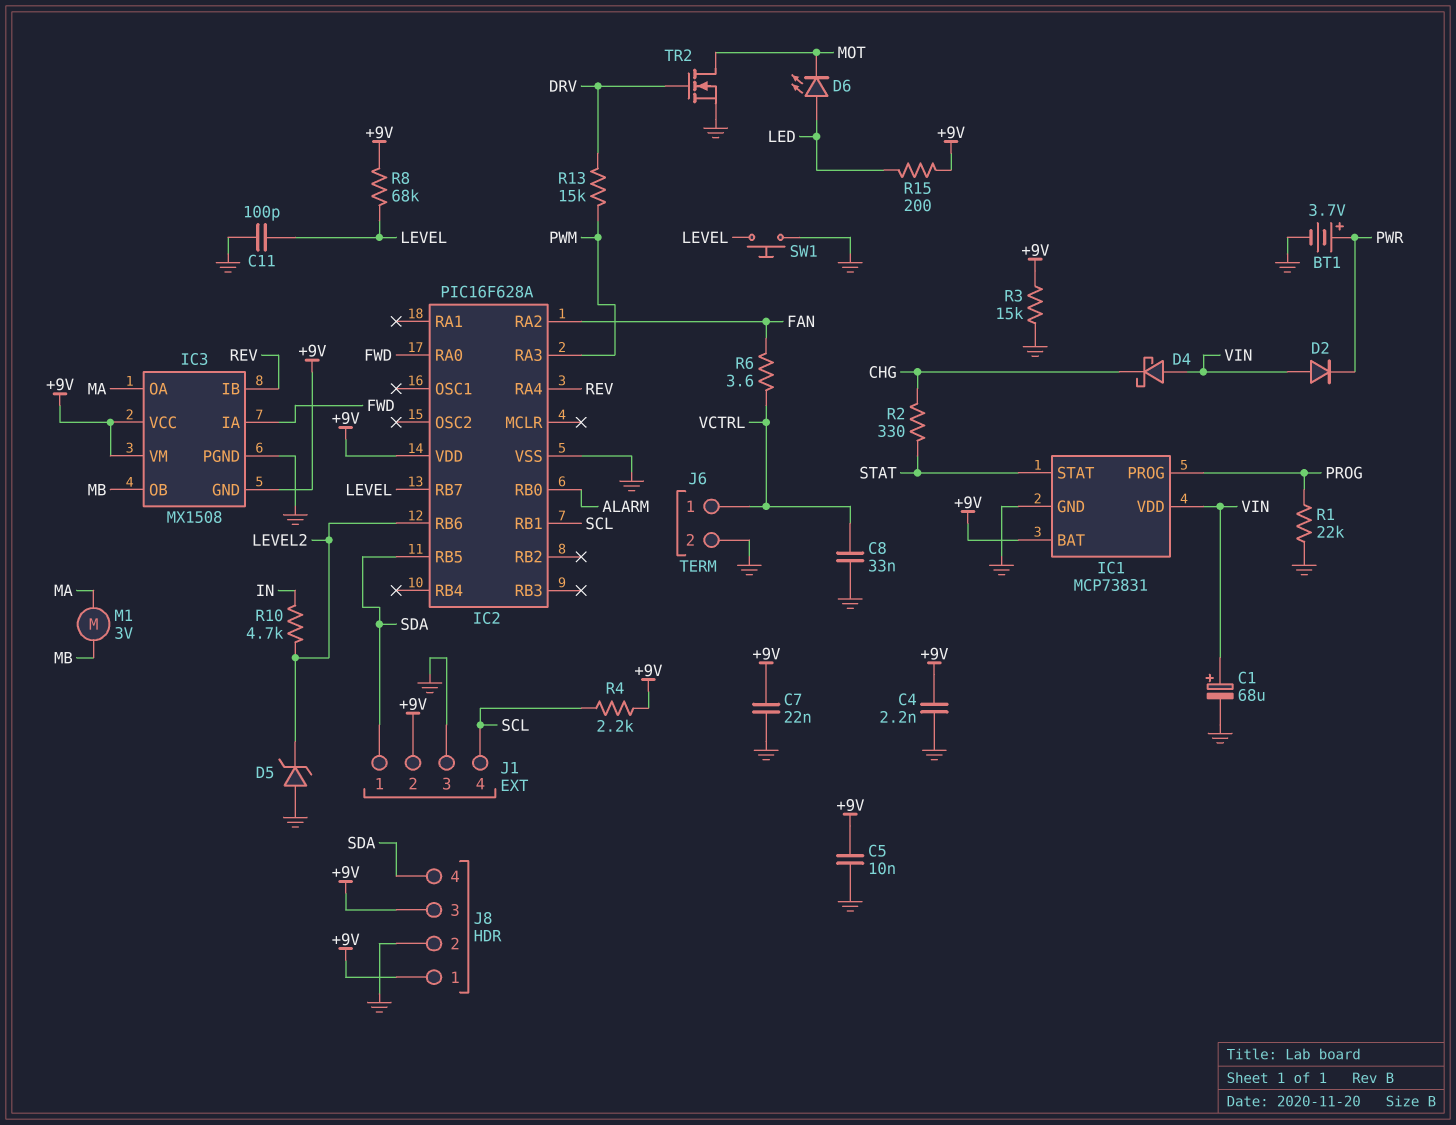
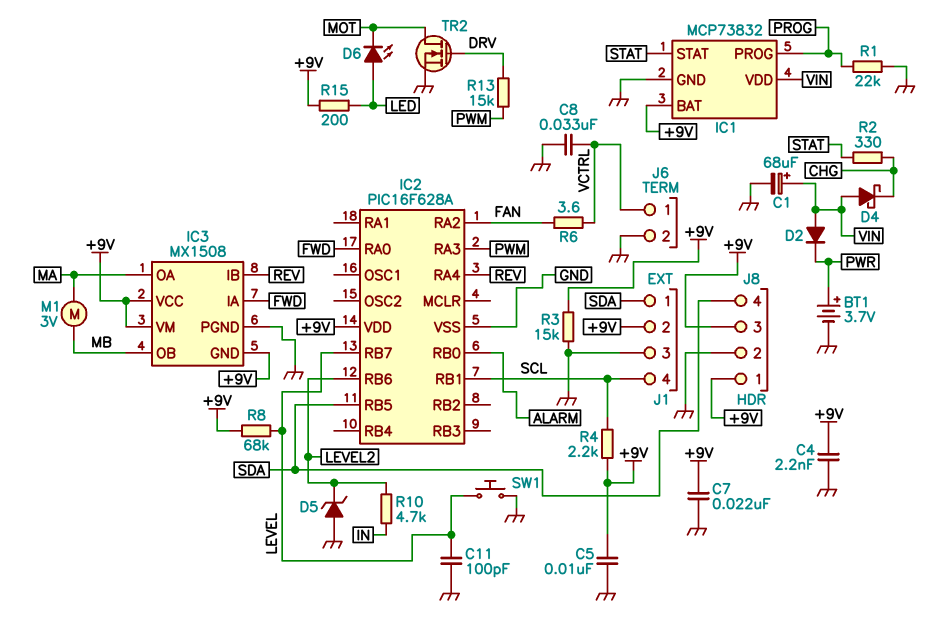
IC1: MCP73831 -> MCP73832

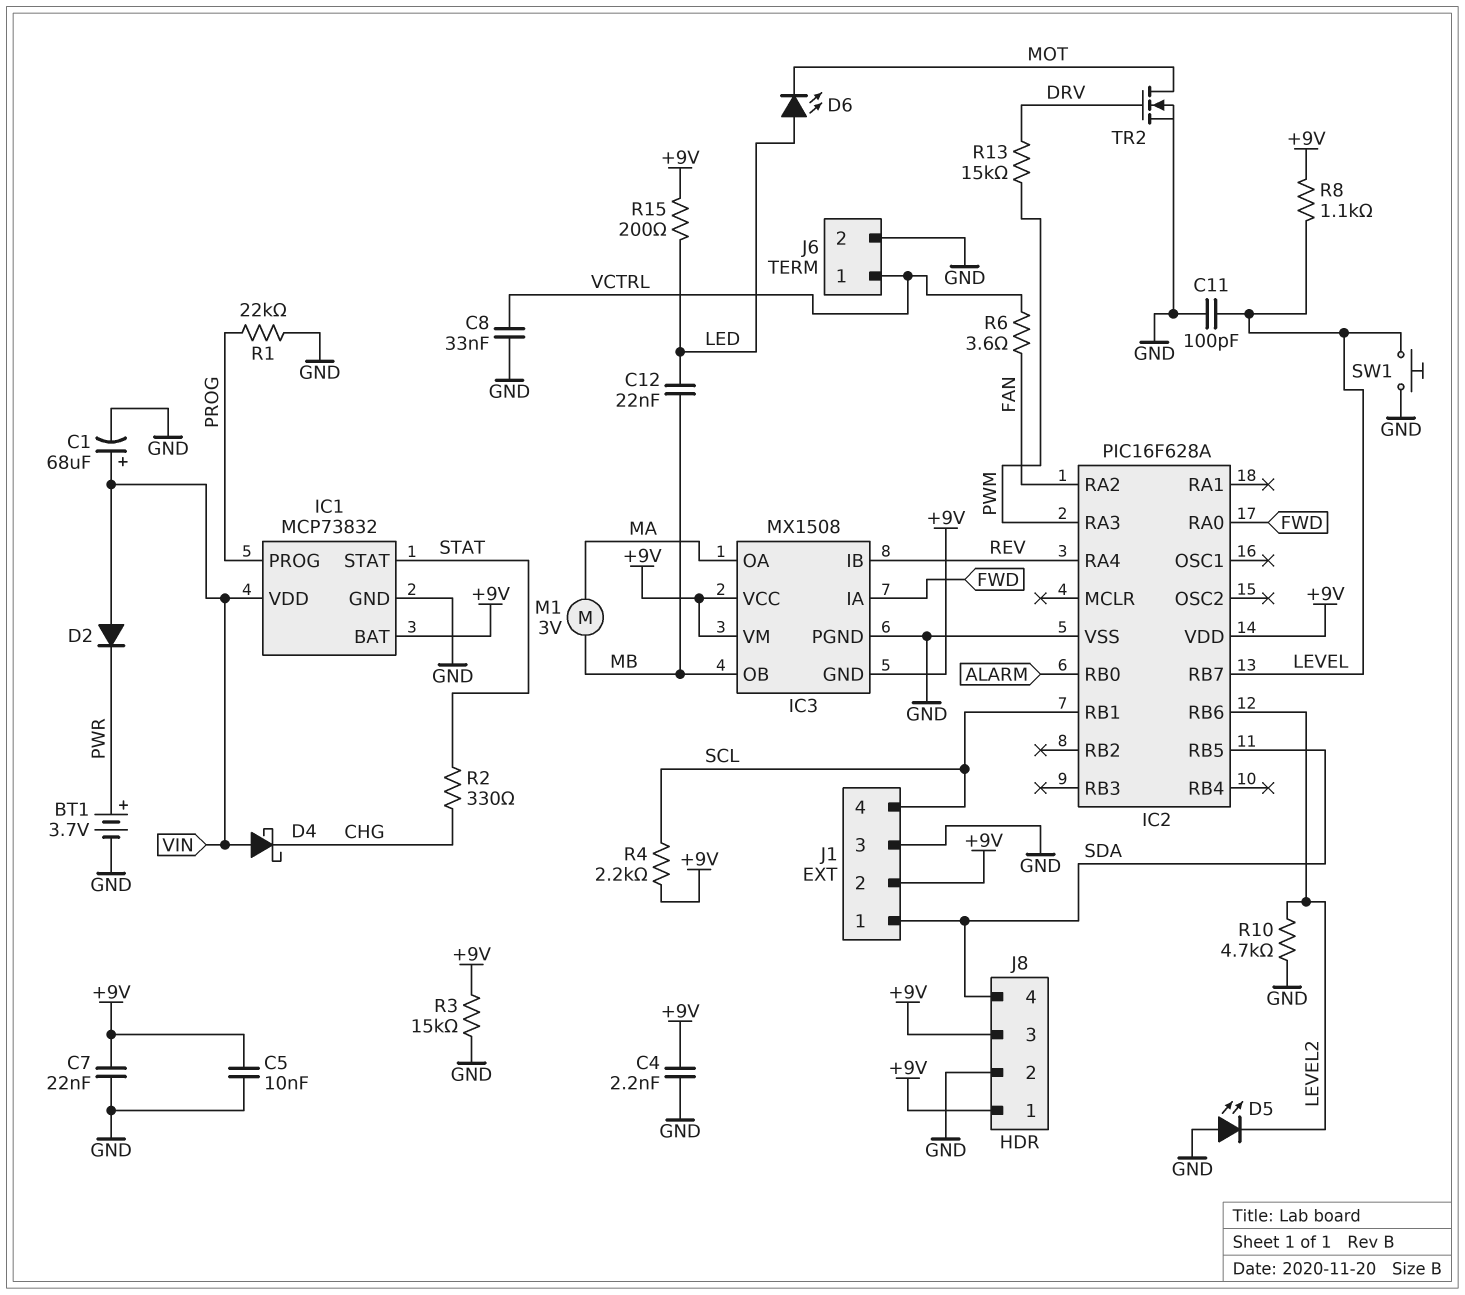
C12: none -> 22nF (LED, MB)
D5: zener (A GND, K LEVEL2) -> LED (A GND, K LEVEL2)
R8: 68k (+9V, LEVEL) -> 1.1k (+9V, LEVEL)
R10: 4.7k (IN, LEVEL2) -> 4.7k (GND, LEVEL2)

